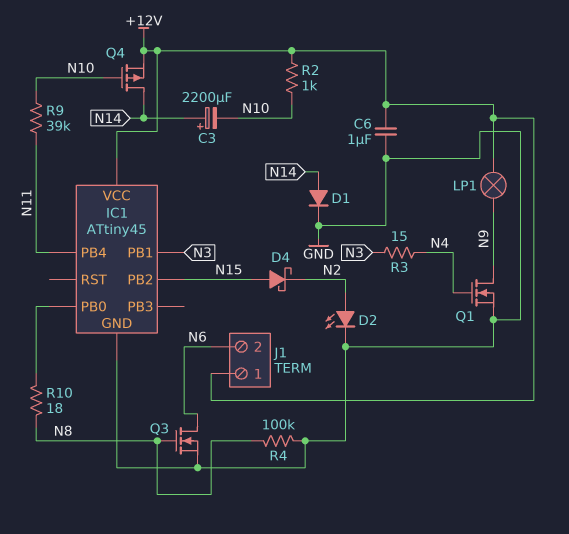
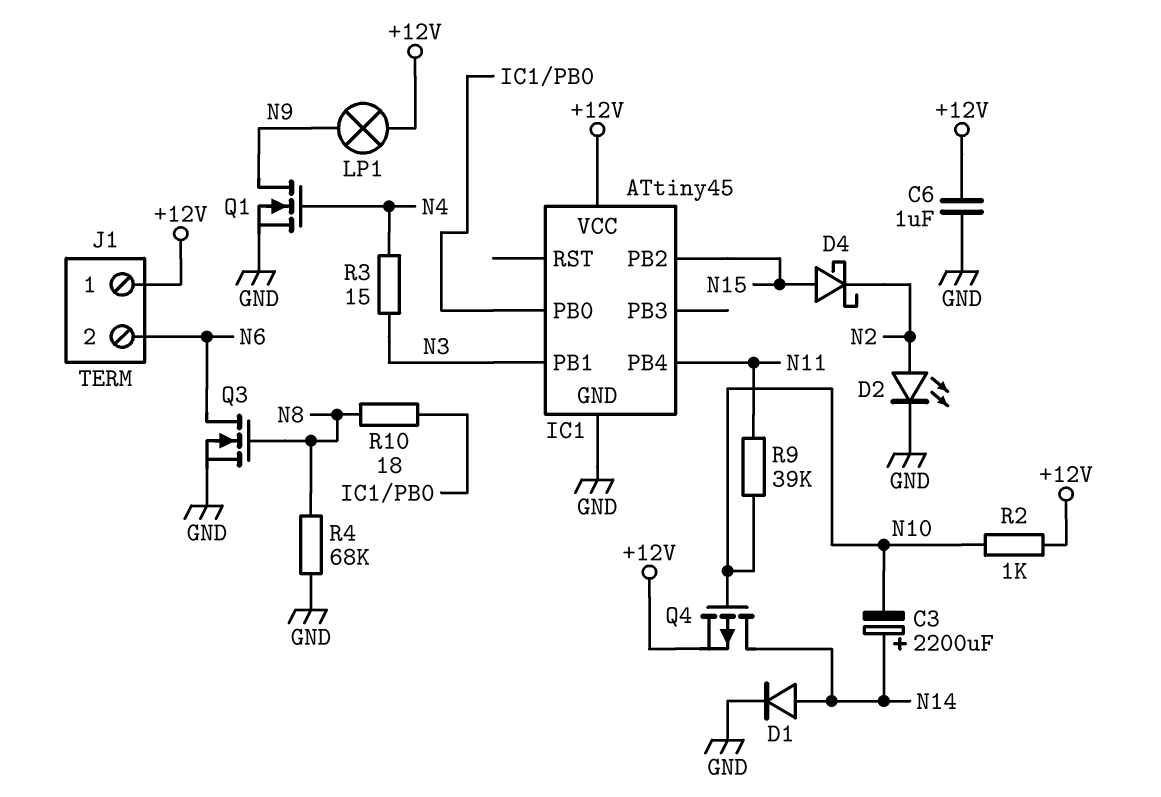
R4: 100k (GND, N8) -> 68k (GND, N8)

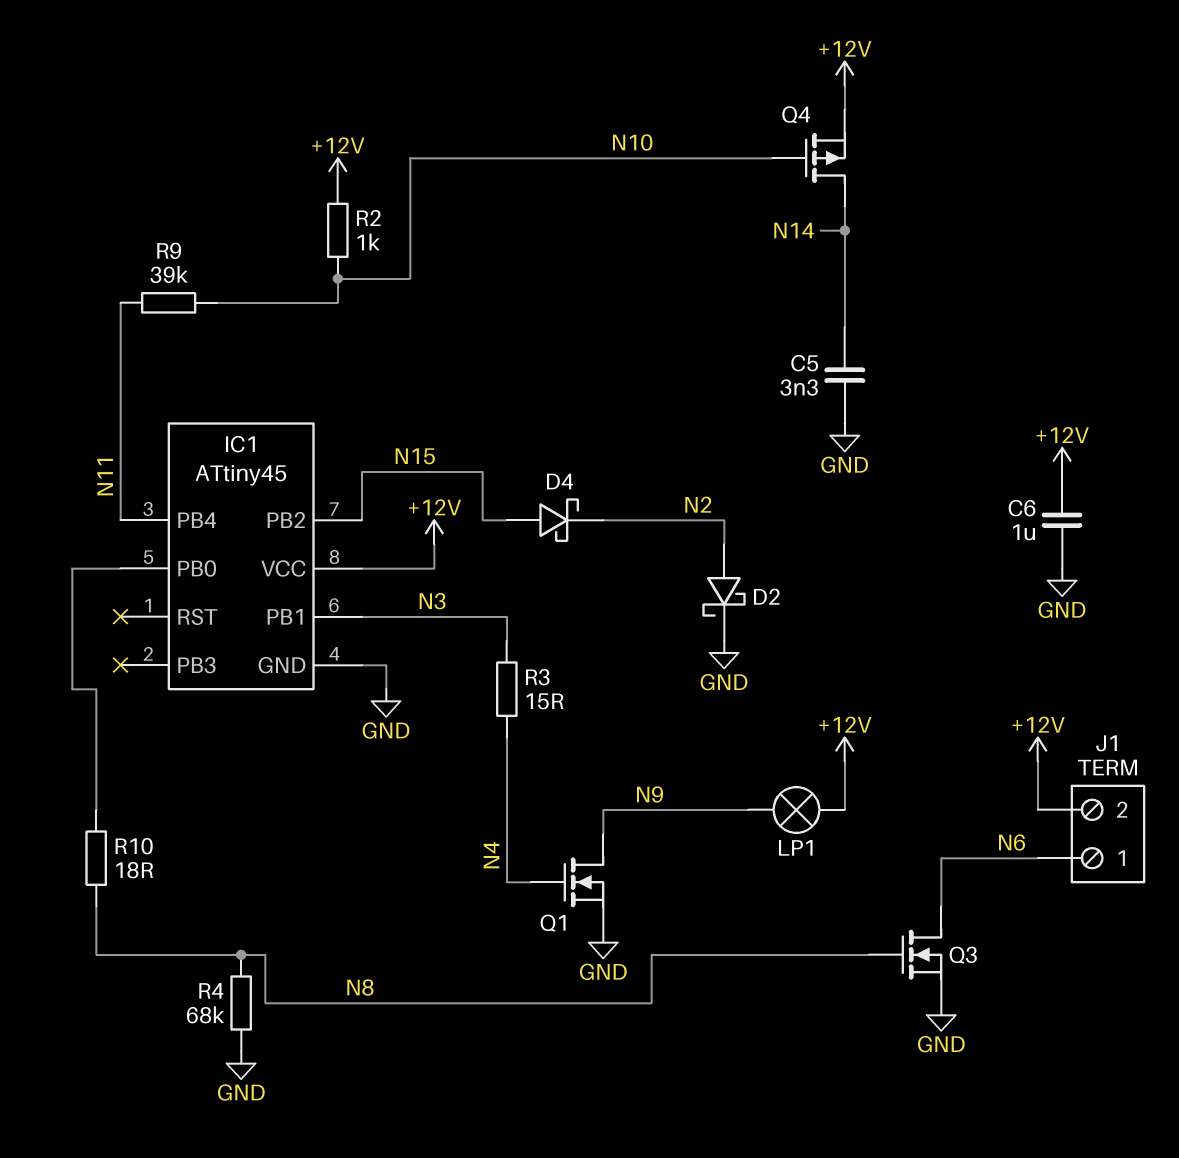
C3: 2200uF (plus N14, minus N10) -> none
C5: none -> 3.3nF (GND, N14)
D1: diode (A N14, K GND) -> none
D2: LED (A N2, K GND) -> schottky (A N2, K GND)
J1 pin 1: +12V -> N6
J1 pin 2: N6 -> +12V

